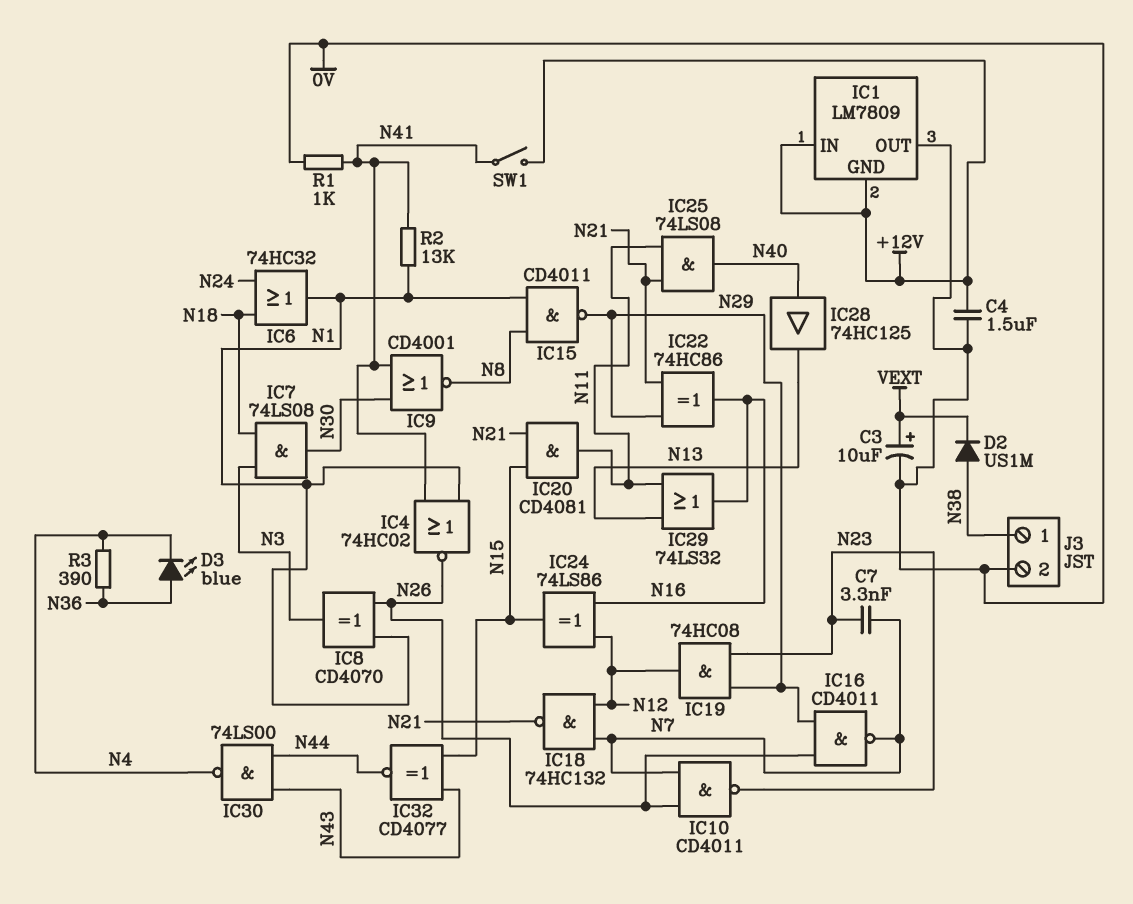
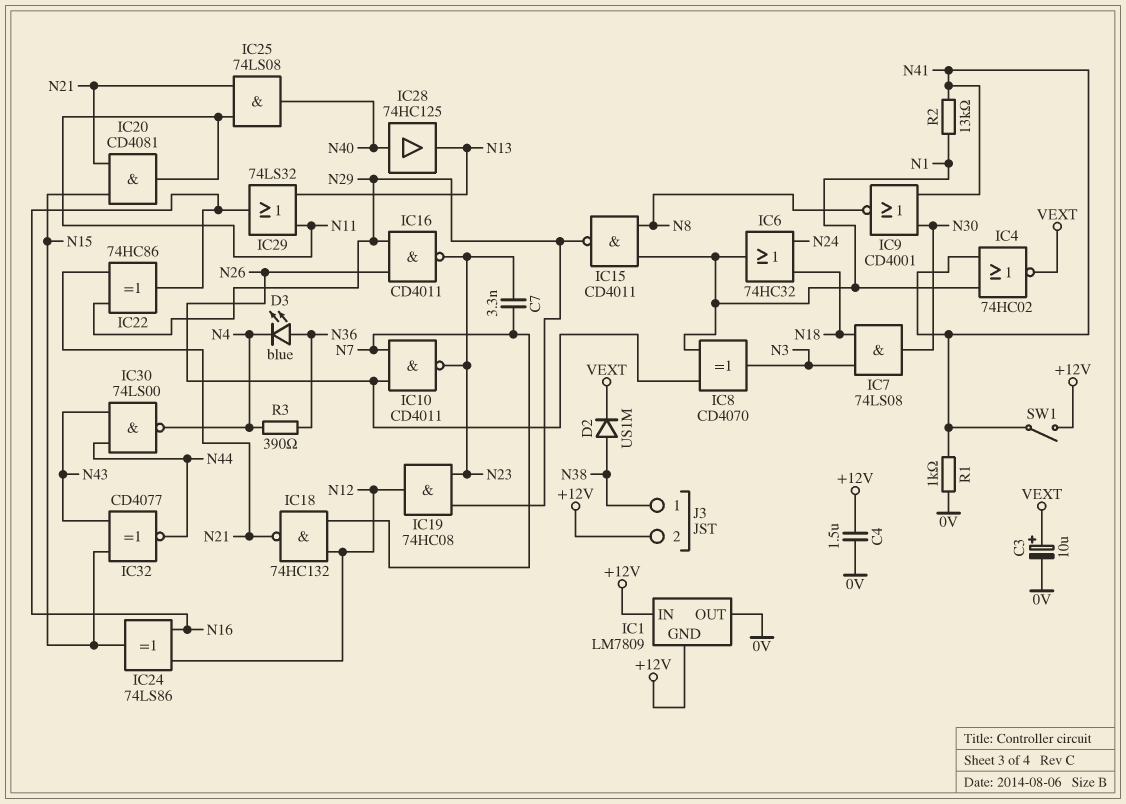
IC4: NOR 74HC02 (in N1, in N41, out N26) -> NOR 74HC02 (in N1, in N41, out VEXT)
IC16: NAND CD4011 (in N26, in N29, out N7) -> NAND CD4011 (in N26, in N29, out N23)
J3 pin 2: 0V -> +12V

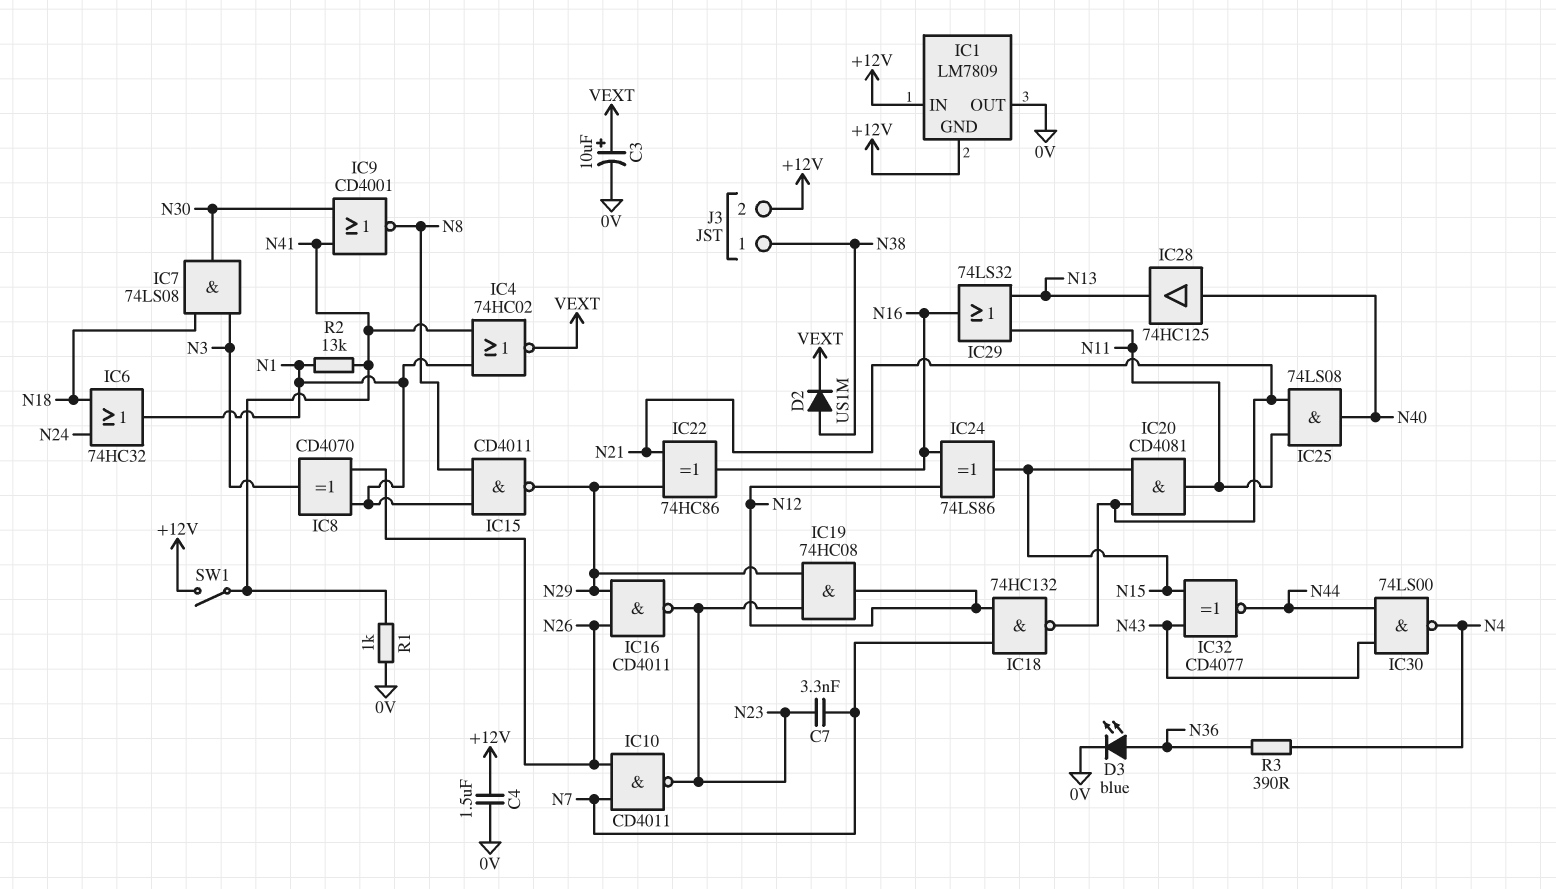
D3: LED blue (A N36, K N4) -> LED blue (A N36, K 0V)

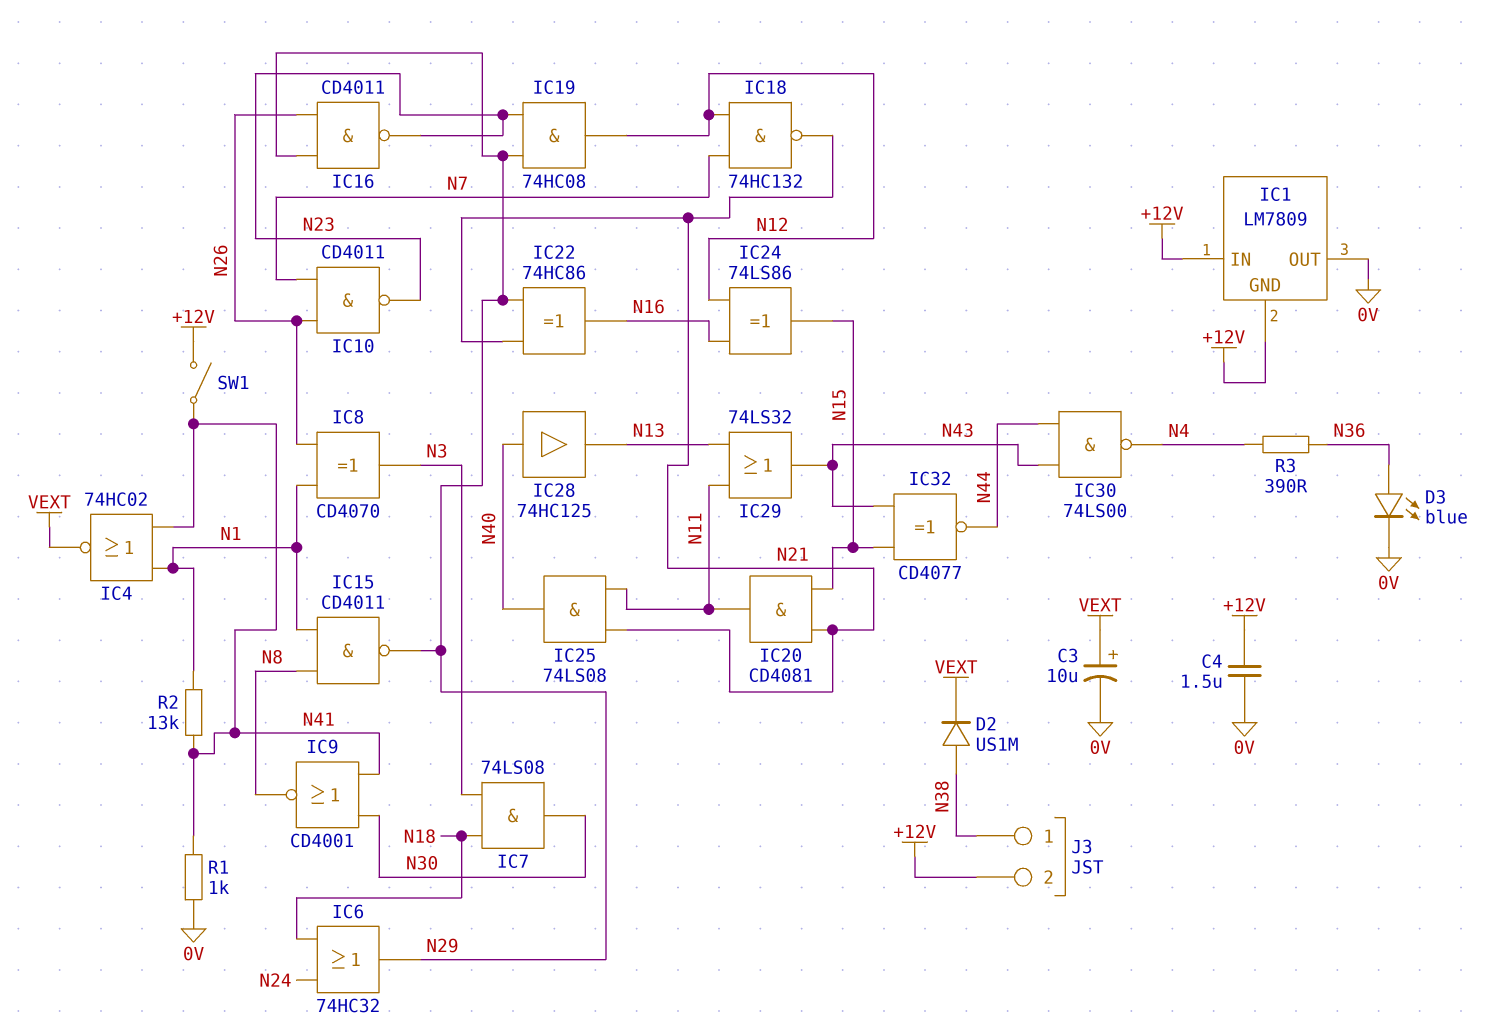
C7: 3.3nF (N7, N23) -> none
IC6: OR 74HC32 (in N18, in N24, out N1) -> OR 74HC32 (in N18, in N24, out N29)
IC29: OR 74LS32 (in N11, in N13, out N16) -> OR 74LS32 (in N11, in N13, out N43)

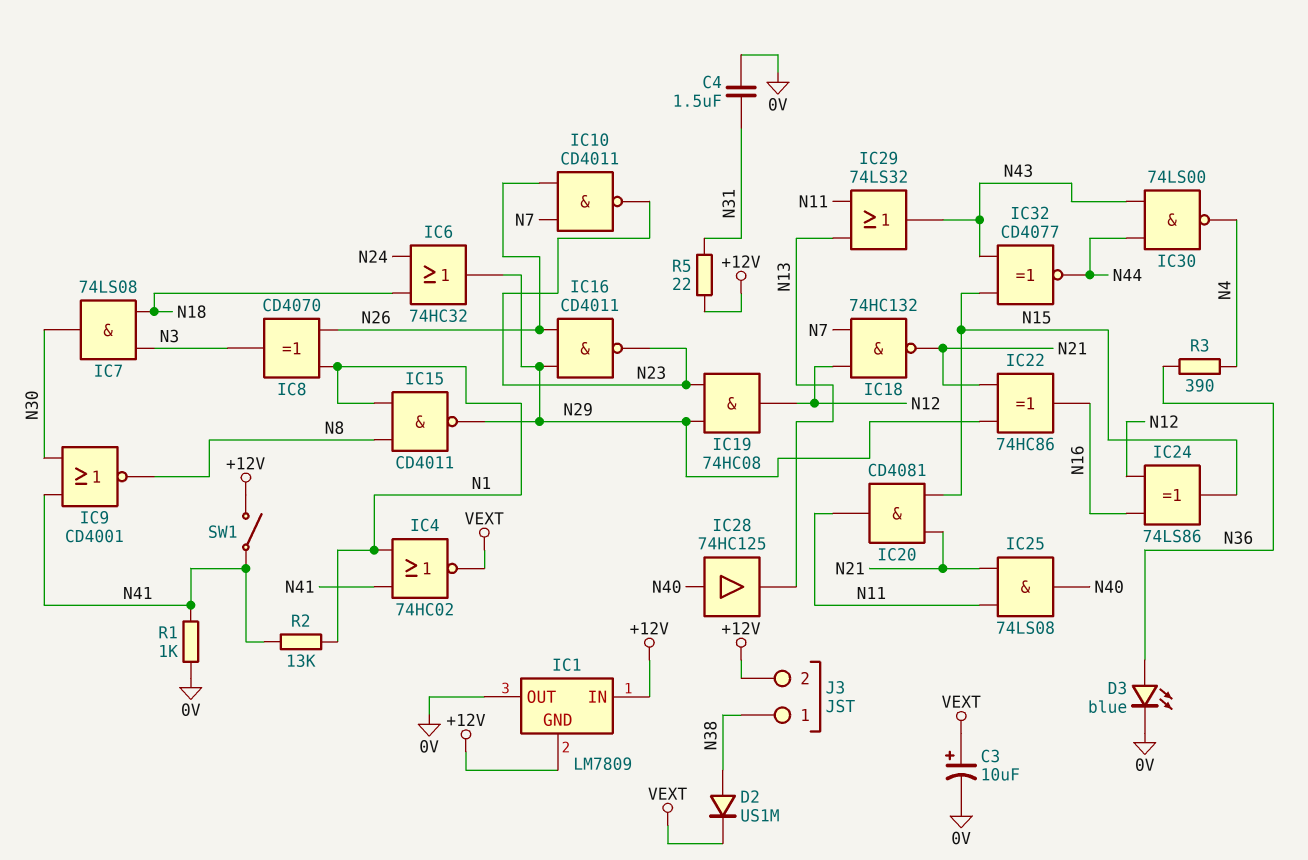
C4: 1.5uF (+12V, 0V) -> 1.5uF (0V, N31)
R5: none -> 22 (+12V, N31)

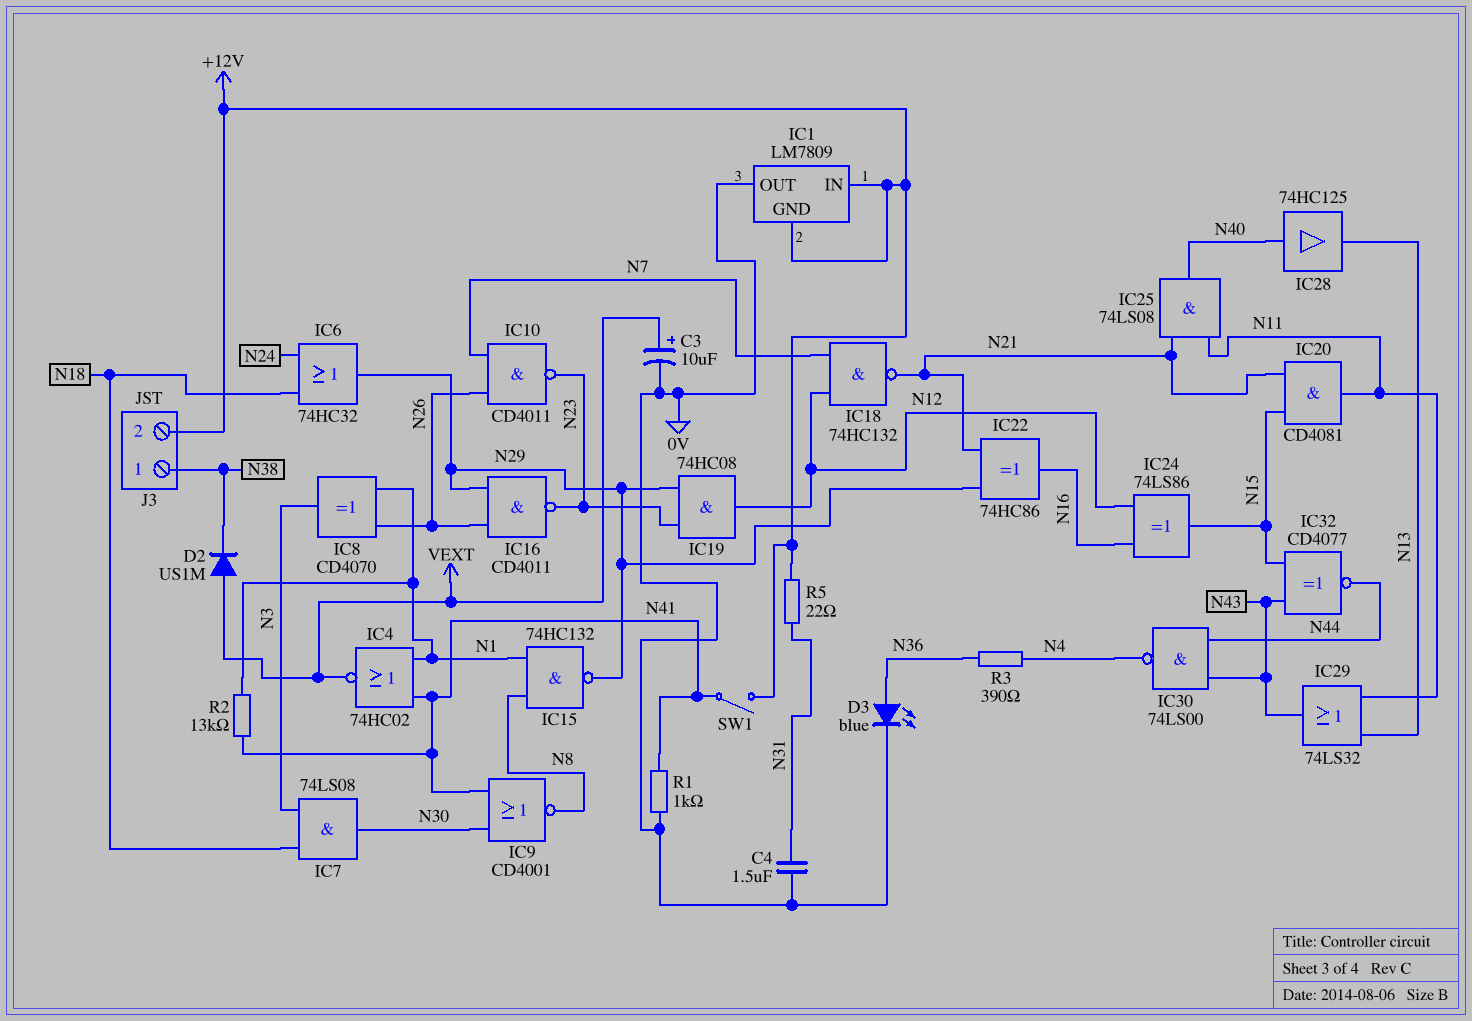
D2: diode US1M (A N38, K VEXT) -> diode US1M (A VEXT, K N38)
IC15: NAND CD4011 (in N1, in N8, out N29) -> NAND 74HC132 (in N1, in N8, out N29)

